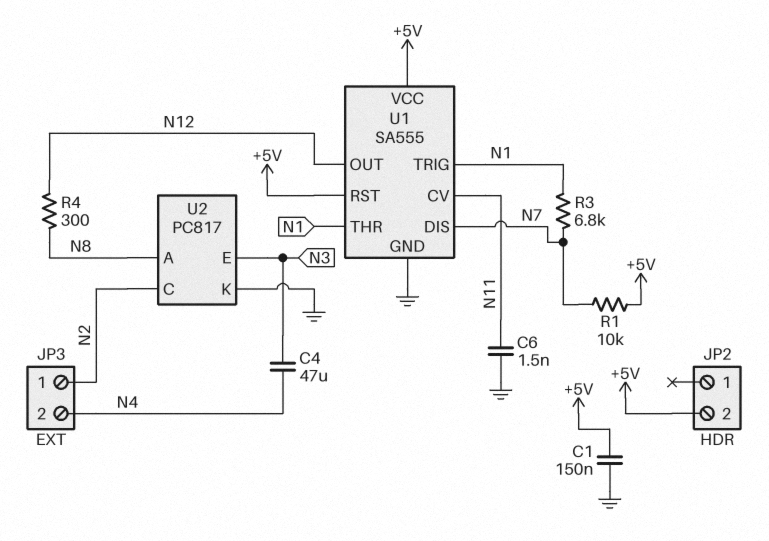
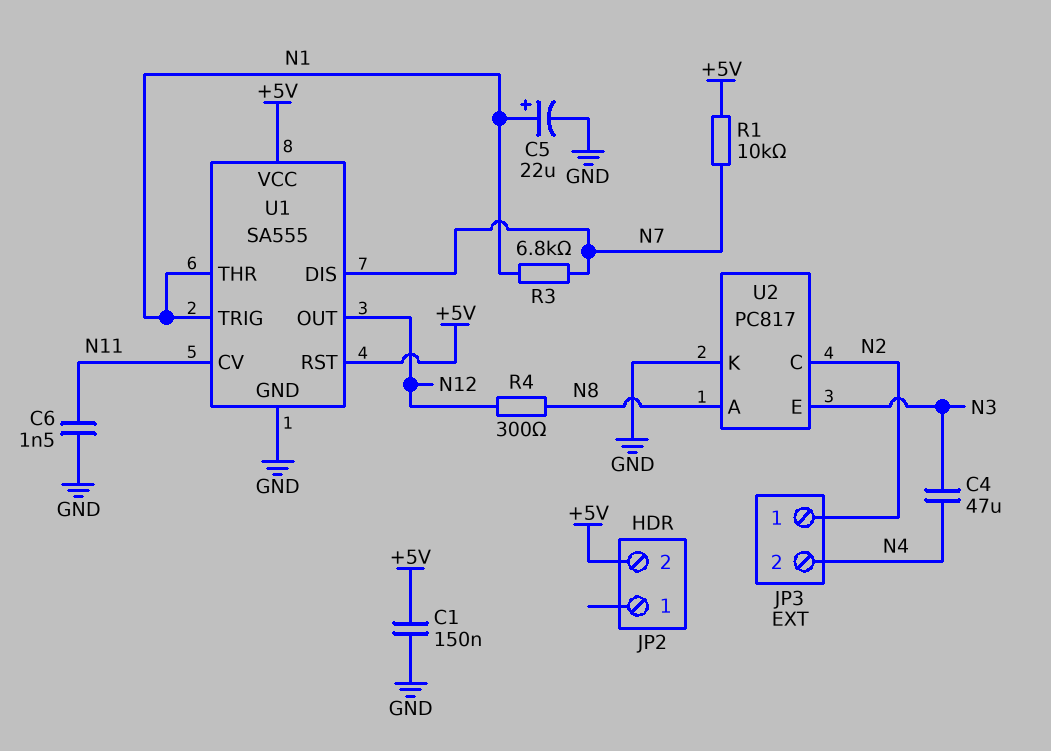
C5: none -> 22uF (plus N1, minus GND)

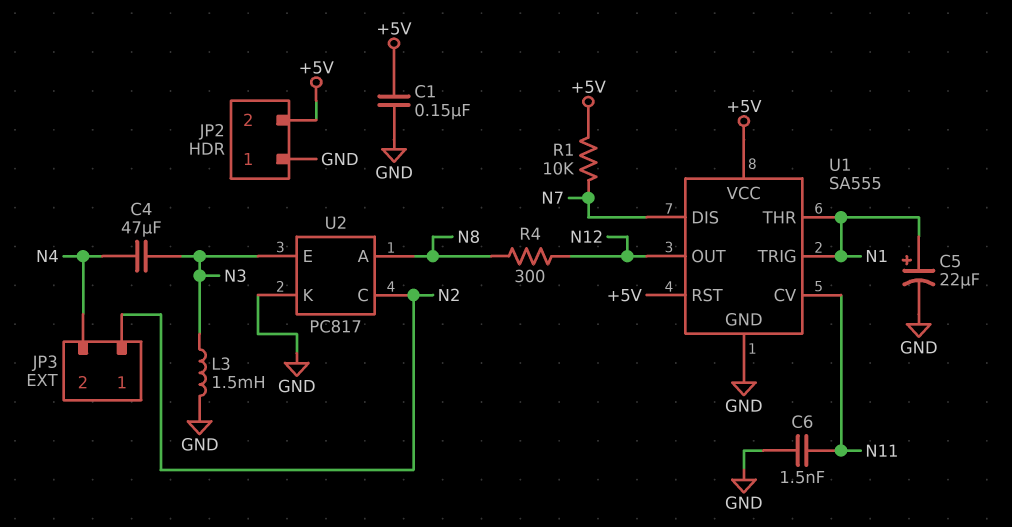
JP2 pin 1: none -> GND
L3: none -> 1.5mH (GND, N3)
R3: 6.8k (N1, N7) -> none

